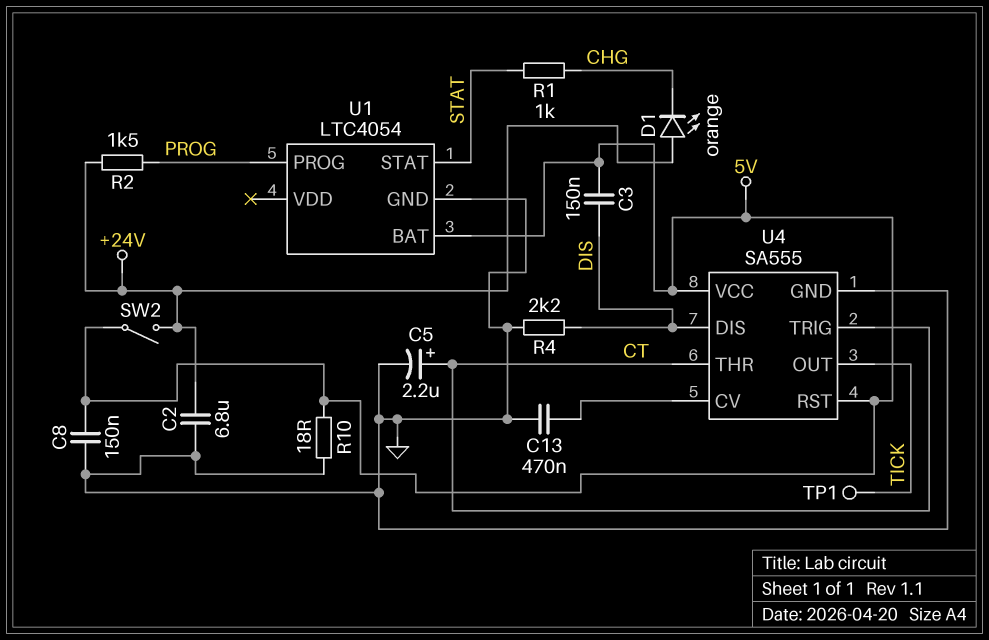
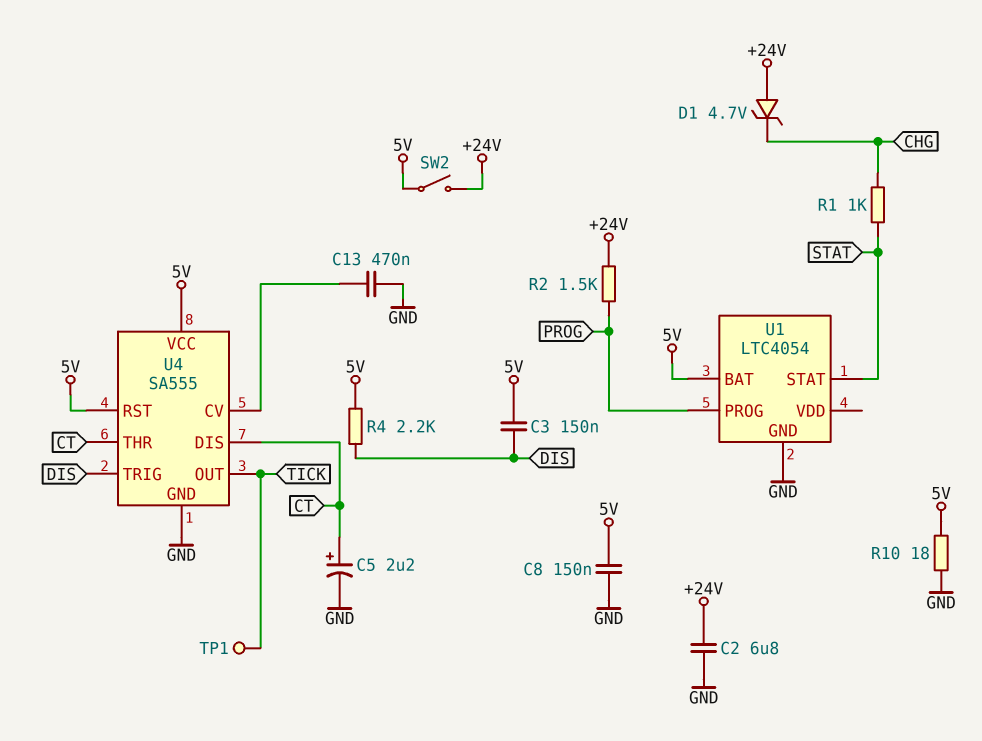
D1: LED orange (A +24V, K CHG) -> zener 4.7V (A +24V, K CHG)
R4: 2.2k (DIS, GND) -> 2.2k (5V, DIS)
U4 pin DIS: DIS -> CT
U4 pin TRIG: CT -> DIS

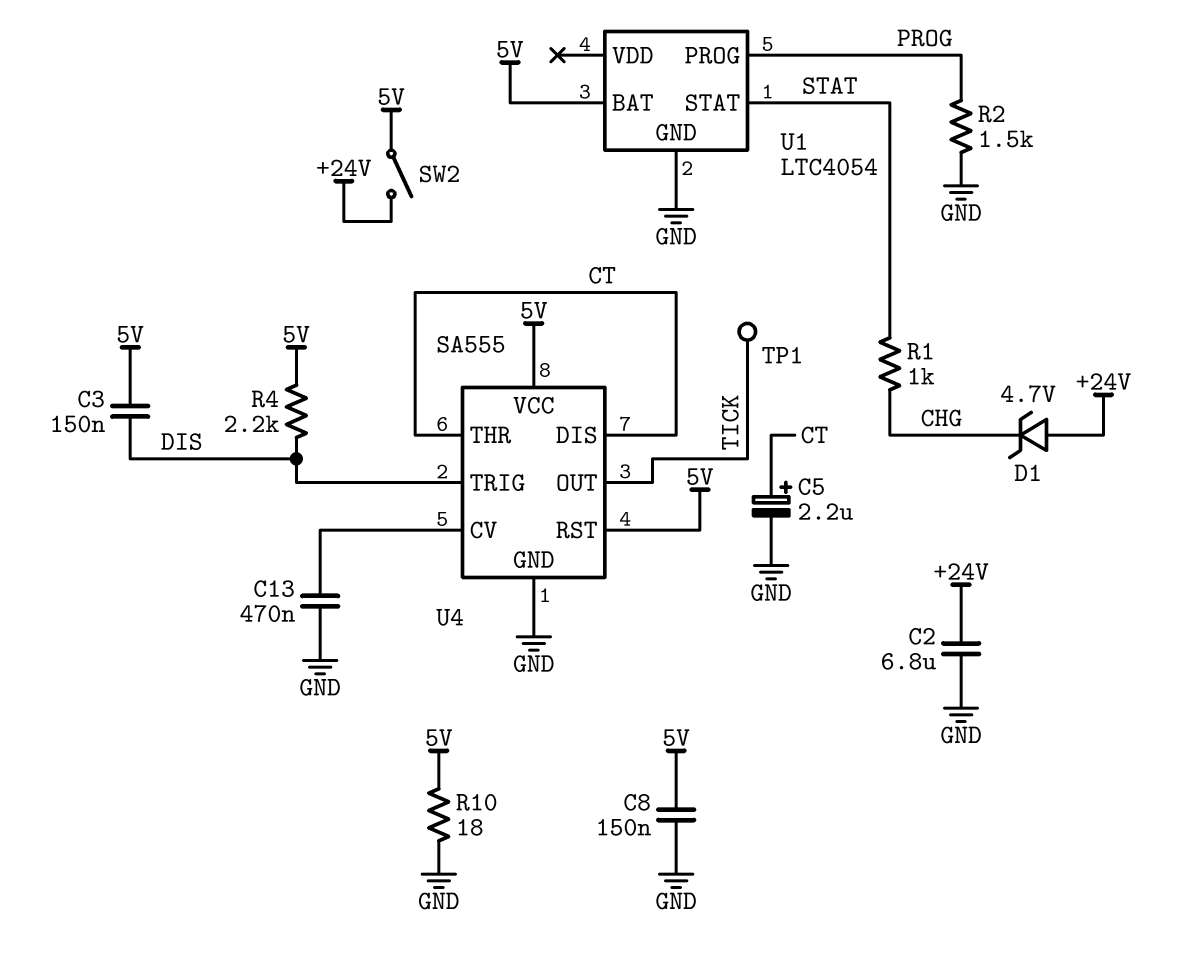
R2: 1.5k (+24V, PROG) -> 1.5k (GND, PROG)

